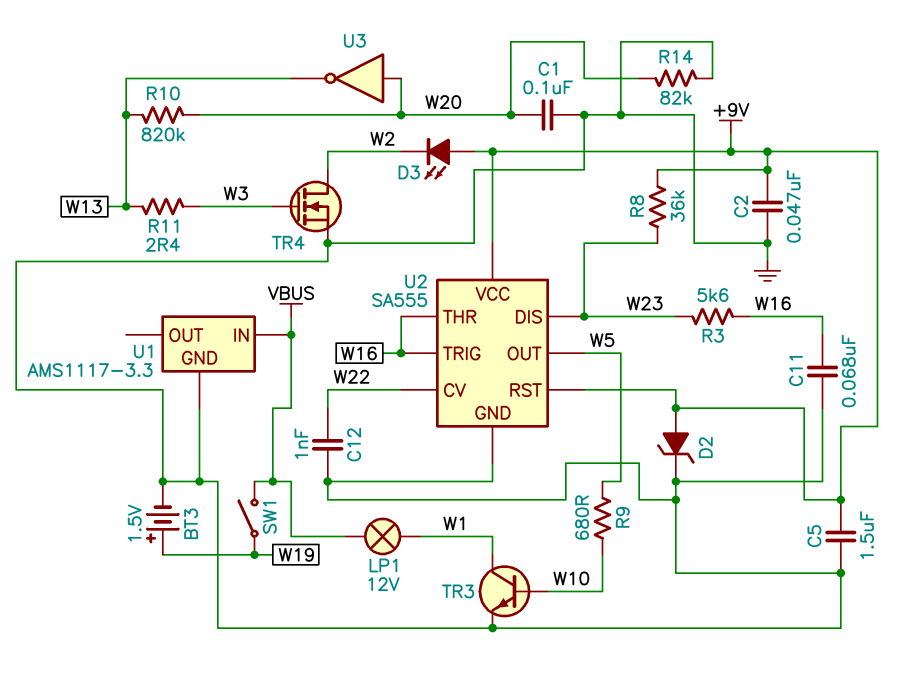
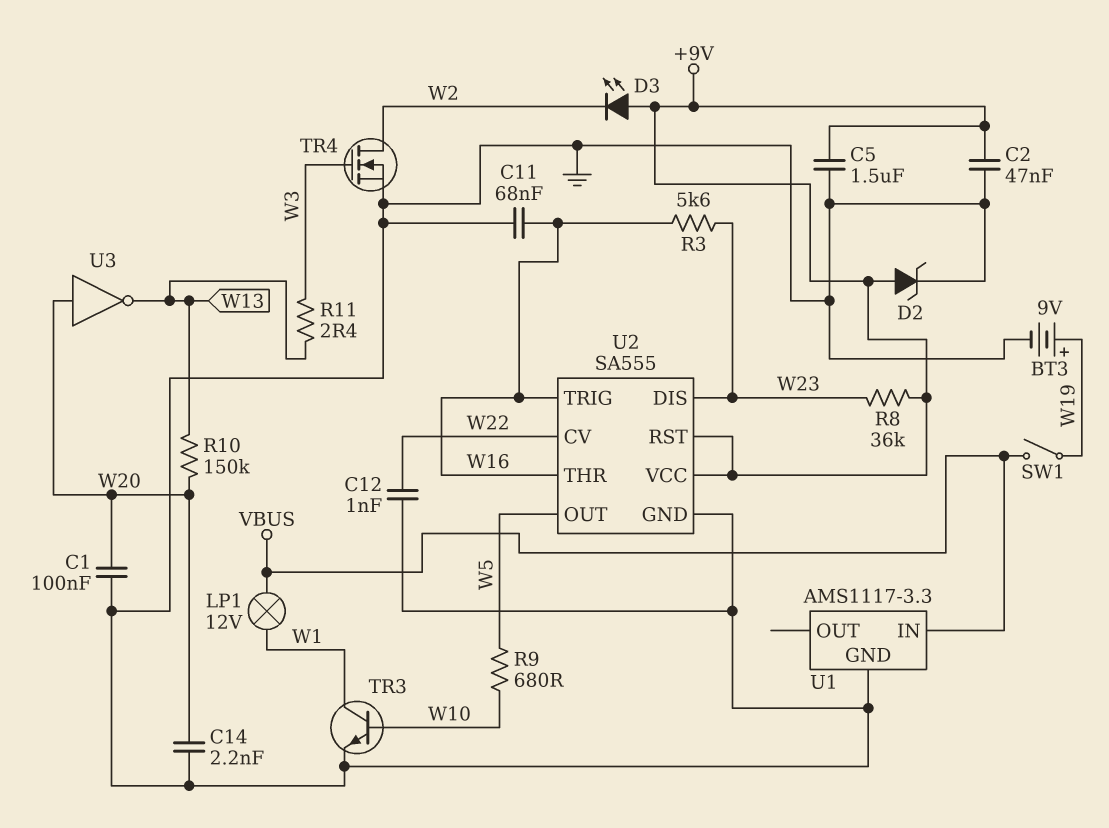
BT3: 1.5V (plus W19, minus GND) -> 9V (plus W19, minus GND)
C14: none -> 2.2nF (GND, W20)
R10: 820k (W13, W20) -> 150k (W13, W20)
R14: 82k (GND, W20) -> none

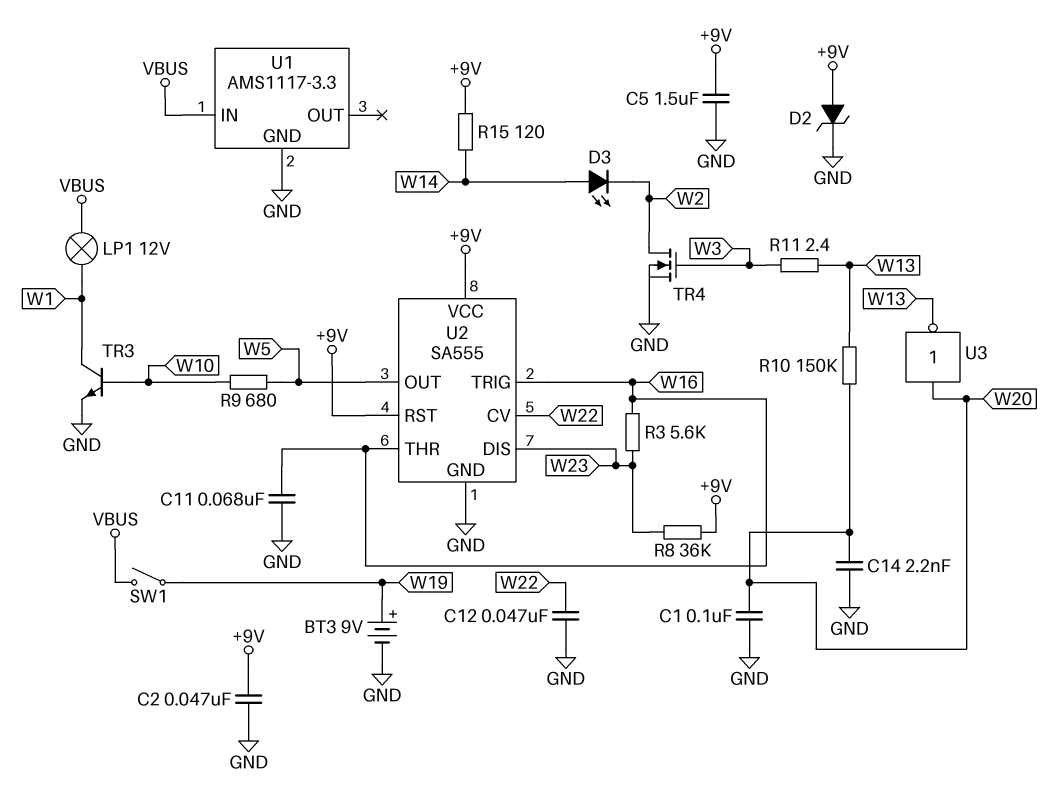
C12: 1nF (GND, W22) -> 47nF (GND, W22)
D3: LED (A +9V, K W2) -> LED (A W14, K W2)
R15: none -> 120 (+9V, W14)

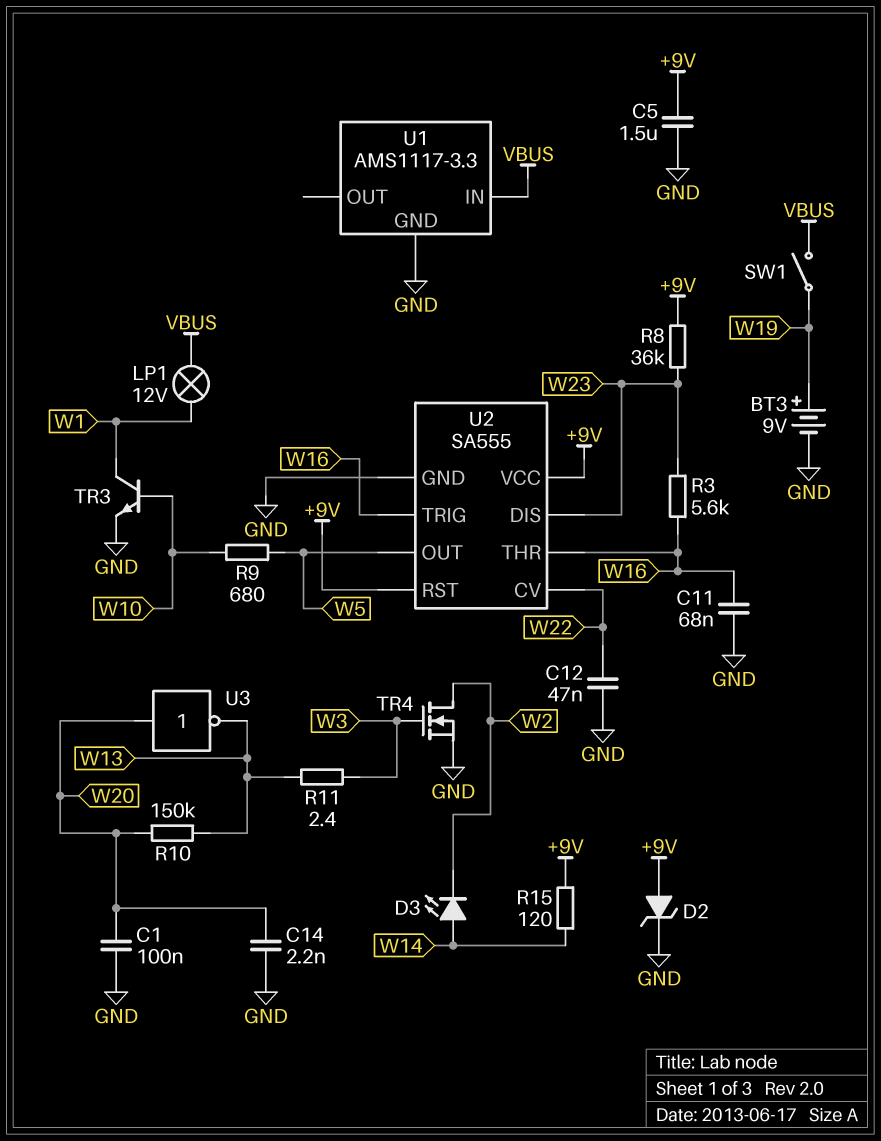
C2: 47nF (+9V, GND) -> none

